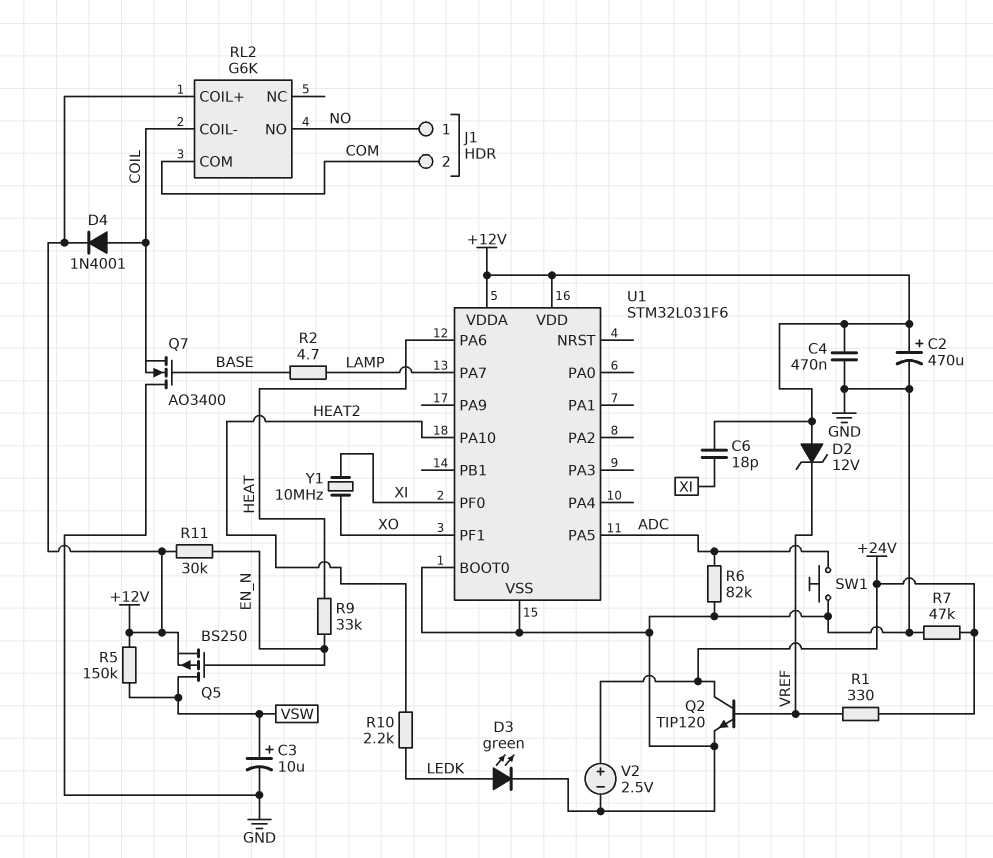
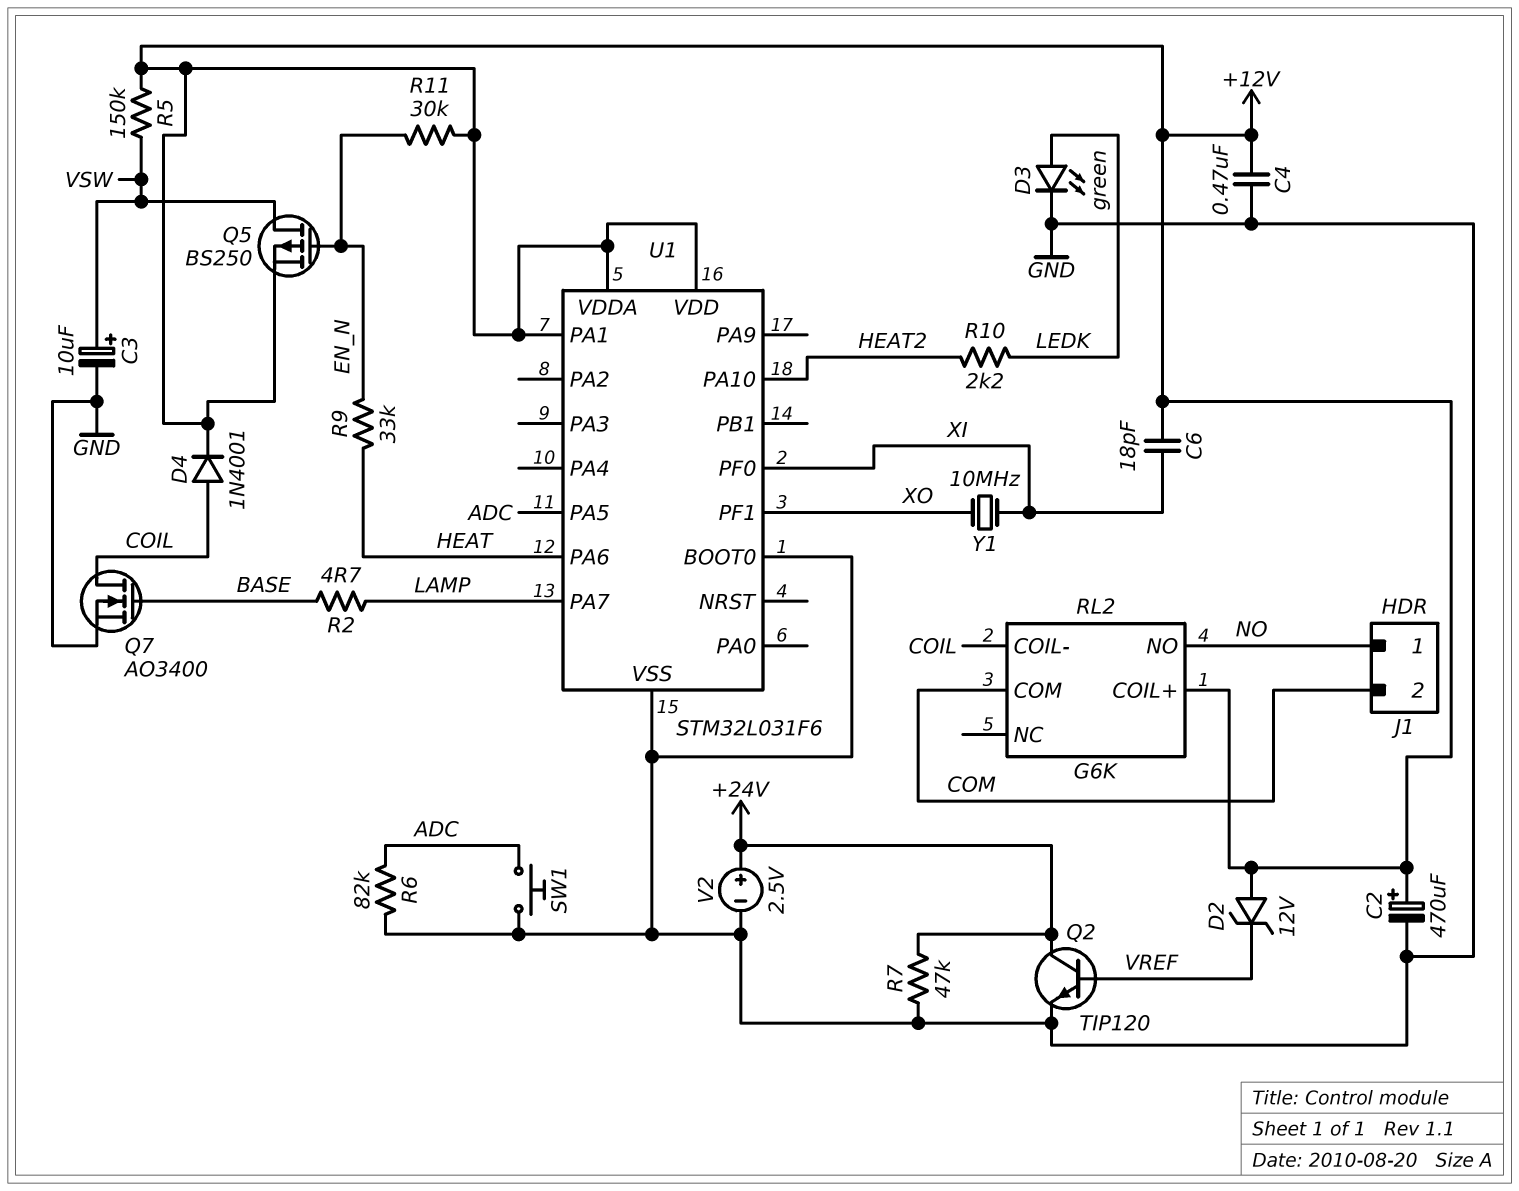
Q7: NMOS AO3400 (G BASE, D GND, S COIL) -> NMOS AO3400 (G BASE, D COIL, S GND)
R1: 330 (+24V, VREF) -> none
U1 pin PA1: none -> +12V

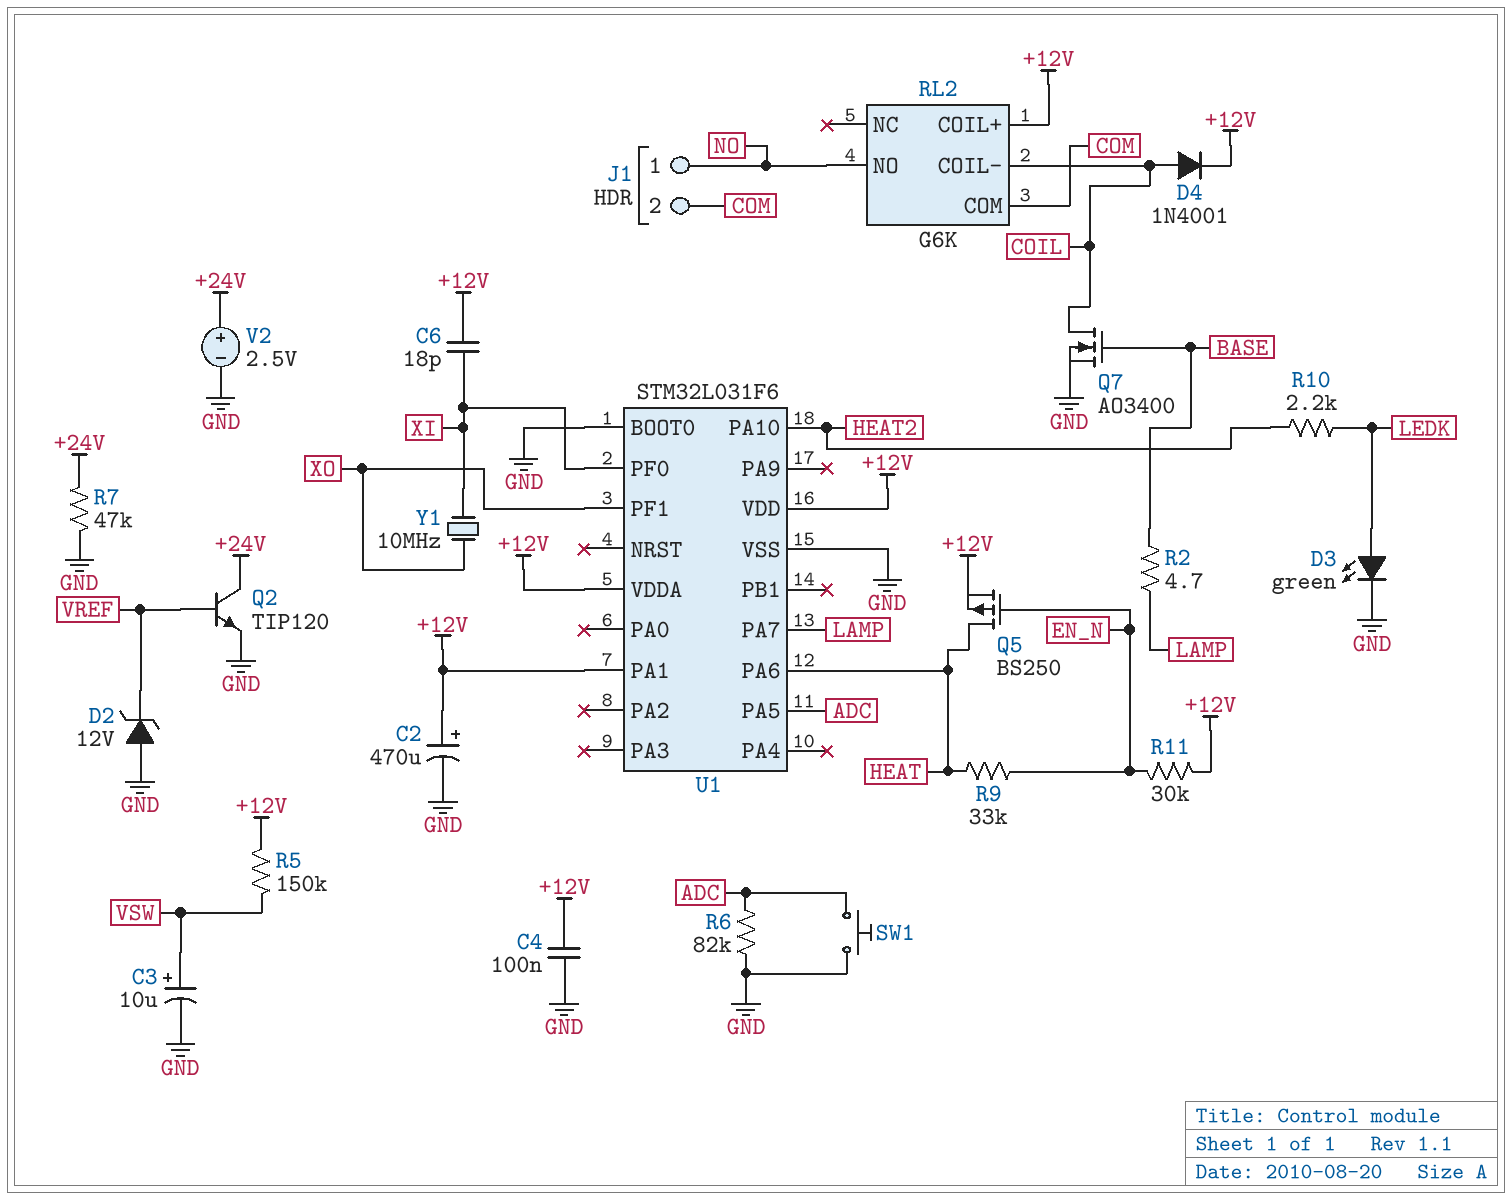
C4: 470nF (+12V, GND) -> 100nF (+12V, GND)
D2: zener 12V (A +12V, K VREF) -> zener 12V (A GND, K VREF)
Q5: PMOS BS250 (G EN_N, D VSW, S +12V) -> PMOS BS250 (G EN_N, D HEAT, S +12V)

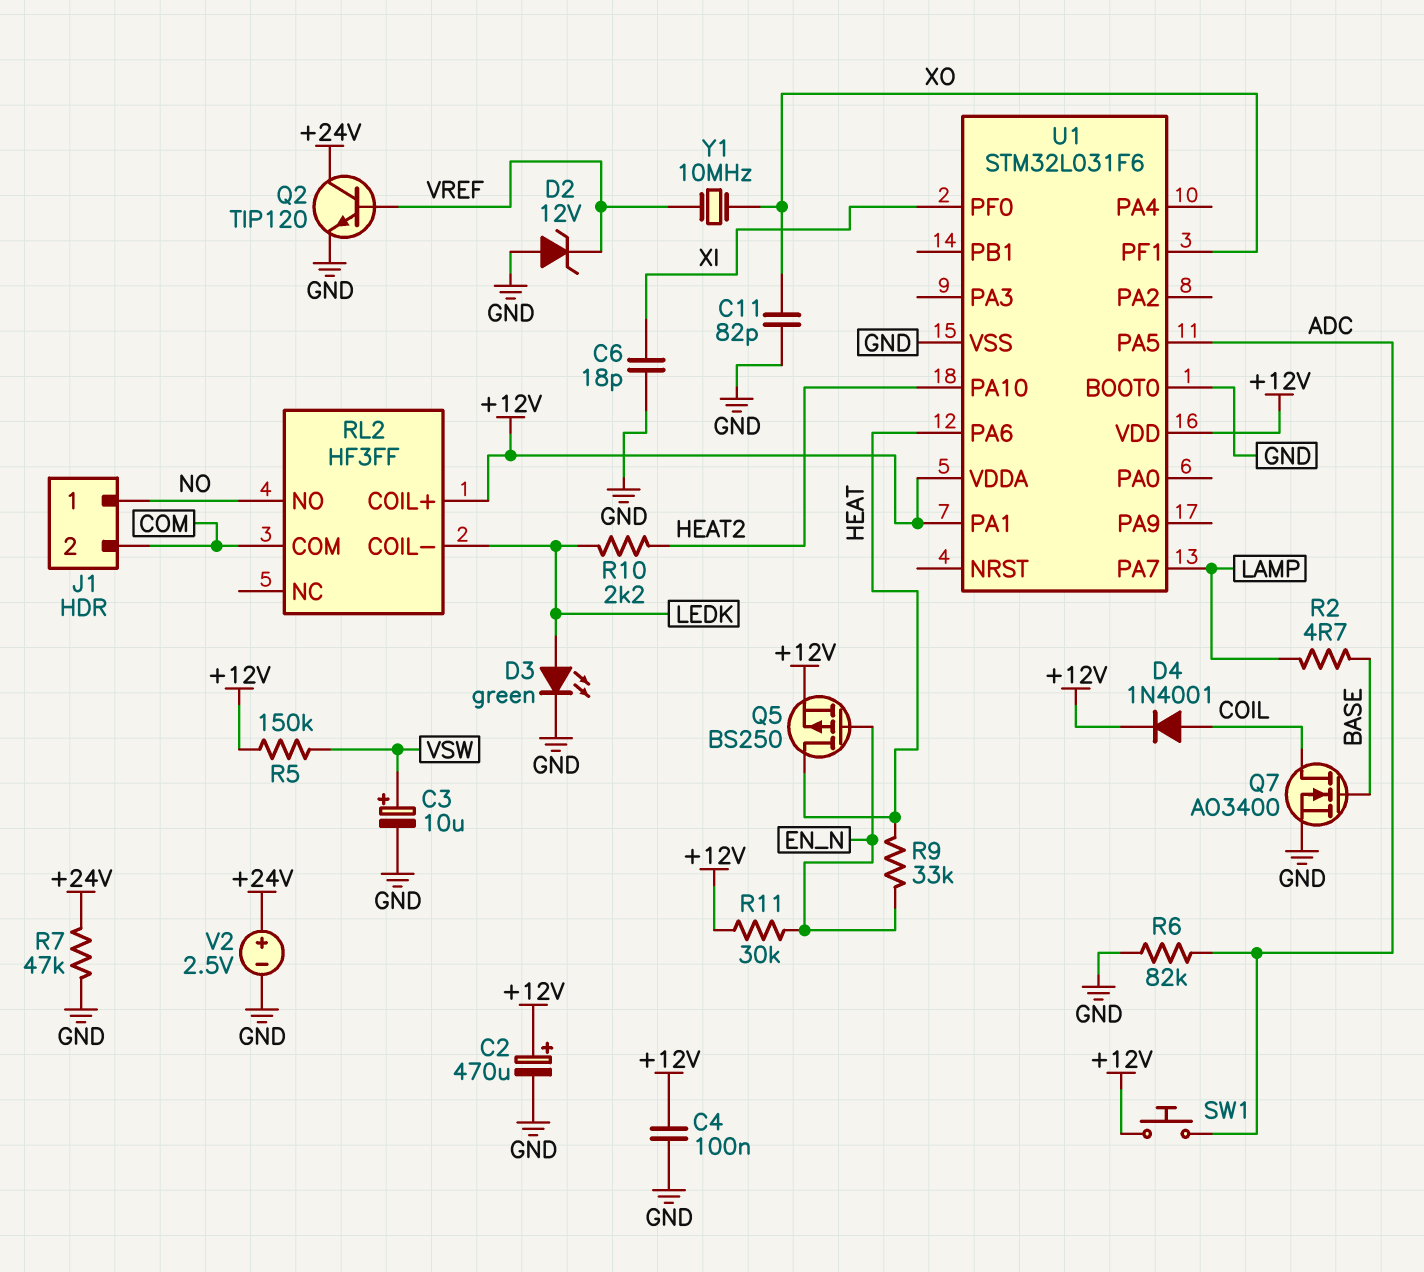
C6: 18pF (+12V, XI) -> 18pF (GND, XI)
C11: none -> 82pF (GND, XO)
RL2: G6K -> HF3FF
RL2 pin COIL-: COIL -> LEDK
SW1: button (ADC, GND) -> button (+12V, ADC)
Y1: 10MHz (XI, XO) -> 10MHz (VREF, XO)

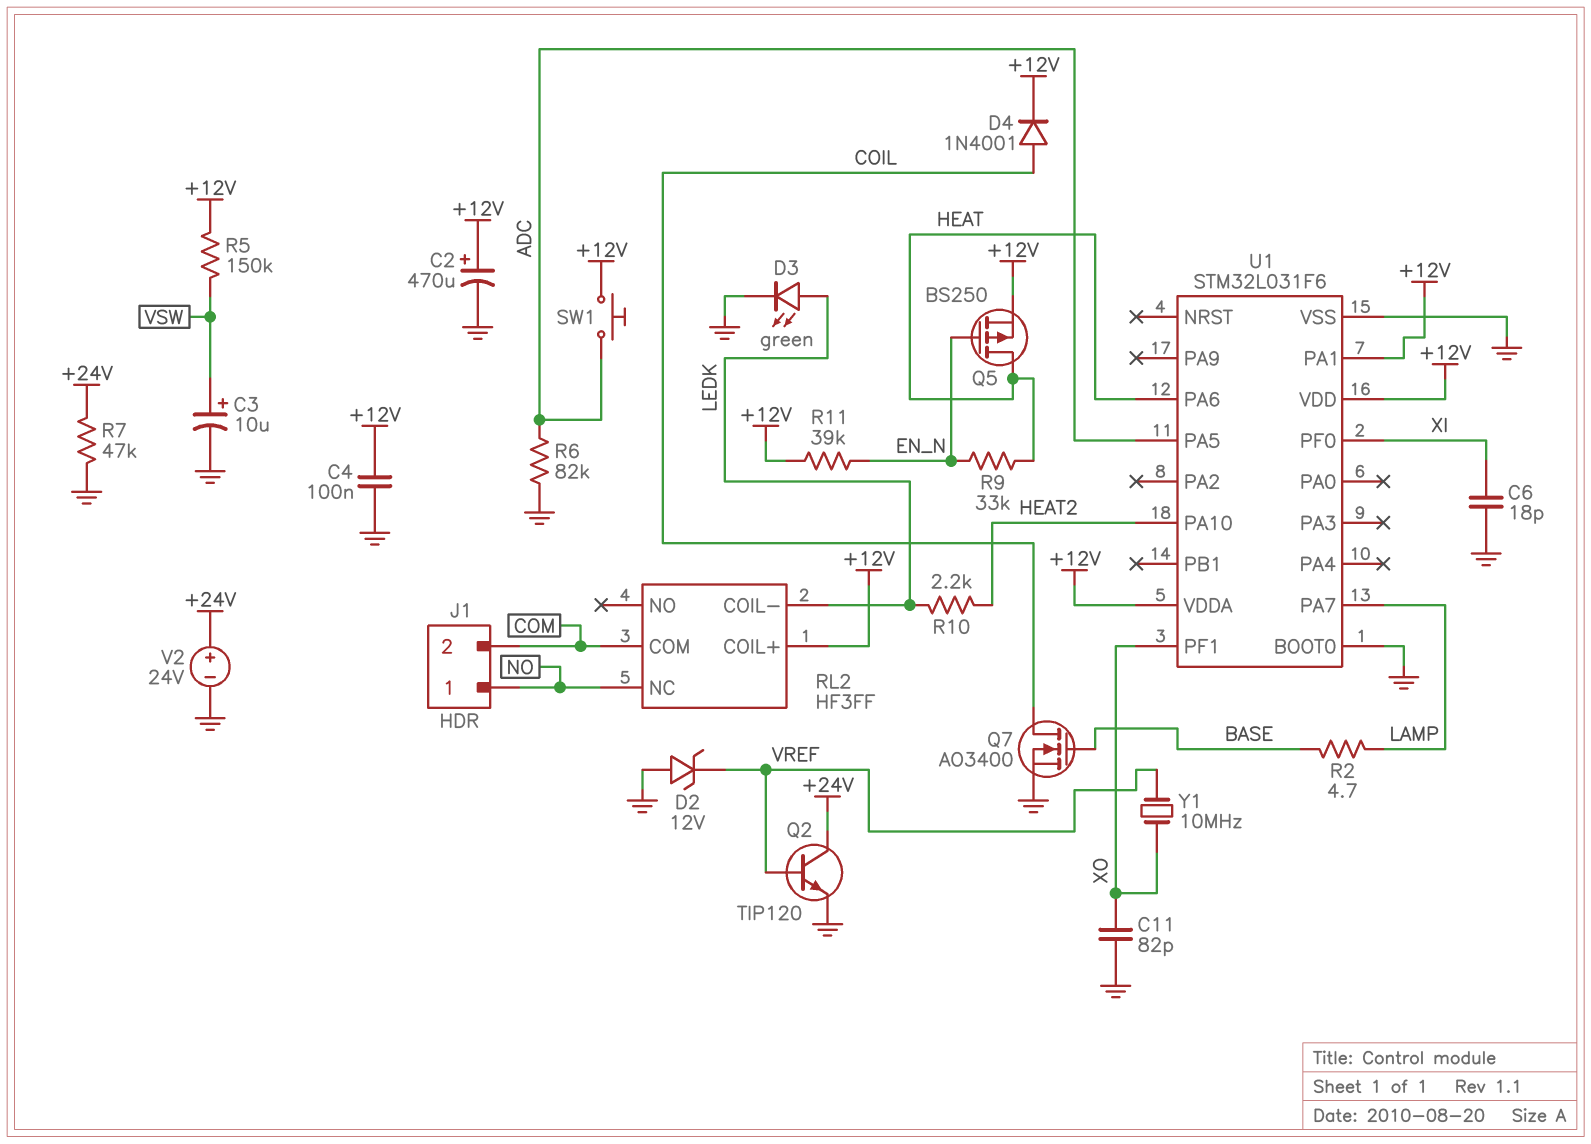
R11: 30k (+12V, EN_N) -> 39k (+12V, EN_N)
RL2 pin NC: none -> NO
RL2 pin NO: NO -> none
V2: 2.5V (plus +24V, minus GND) -> 24V (plus +24V, minus GND)

